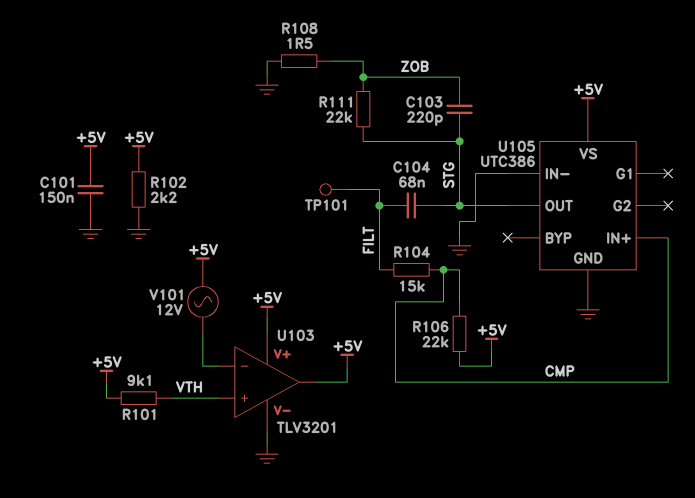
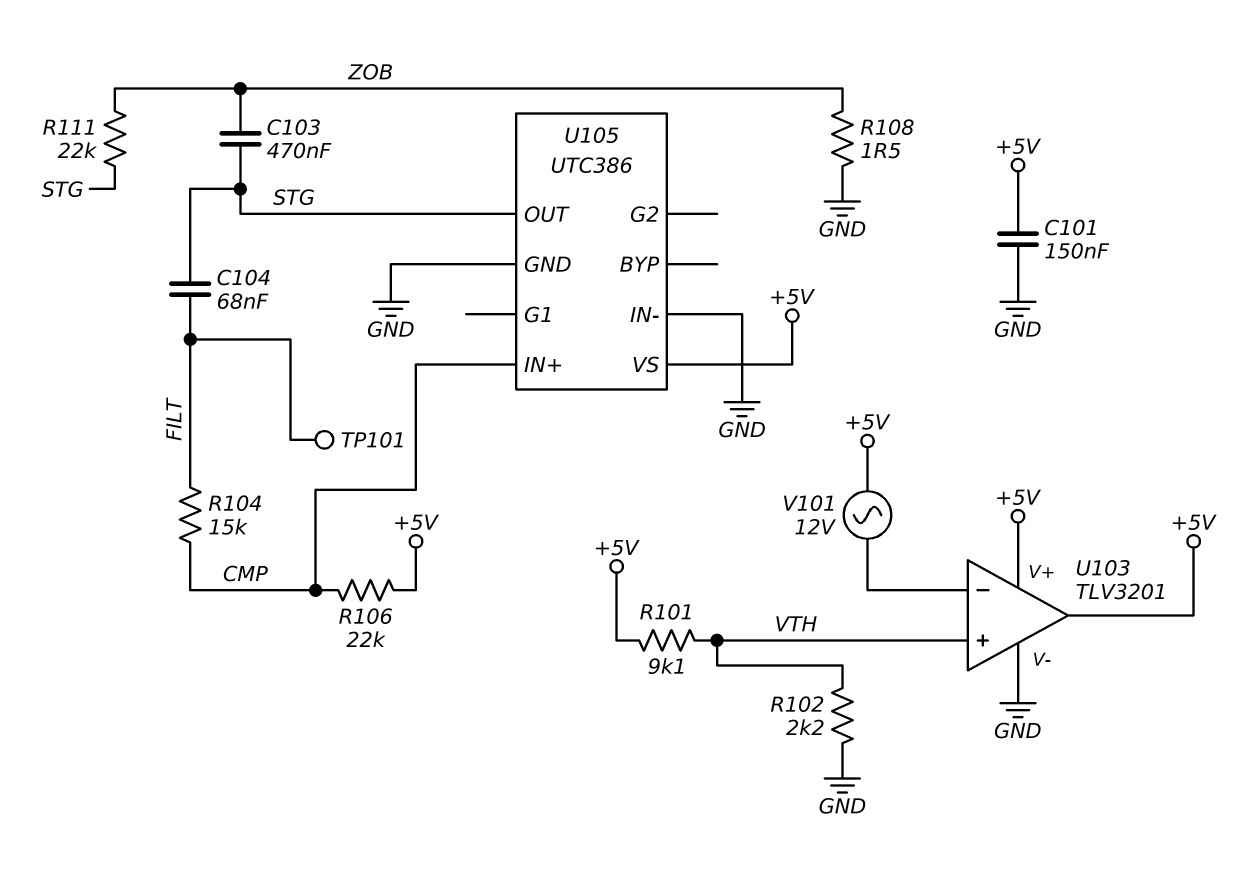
C103: 220pF (STG, ZOB) -> 470nF (STG, ZOB)
R102: 2.2k (+5V, GND) -> 2.2k (GND, VTH)

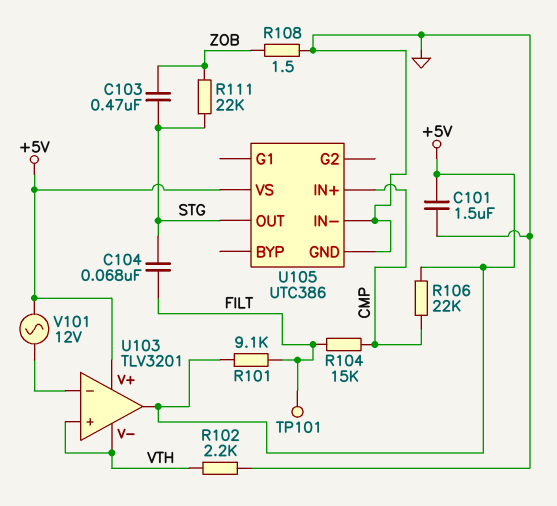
C101: 150nF (+5V, GND) -> 1.5uF (+5V, GND)
R101: 9.1k (+5V, VTH) -> 9.1k (+5V, FILT)
U103 pin V-: GND -> VTH

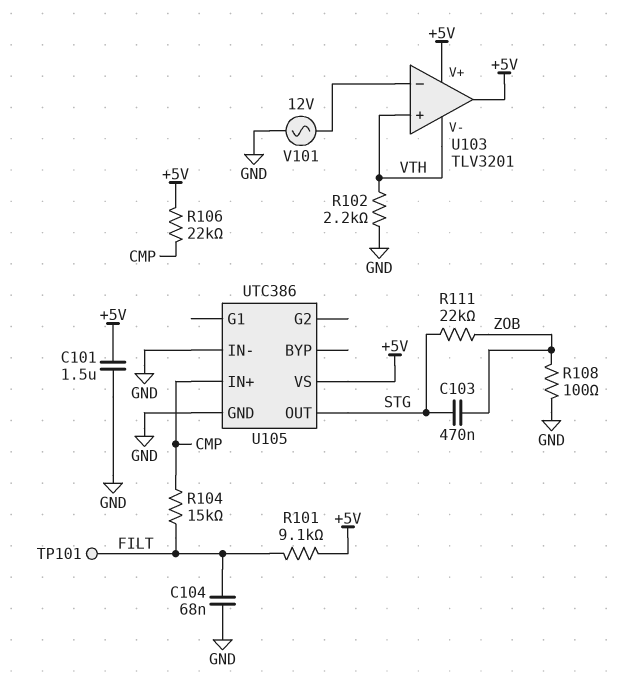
C104: 68nF (FILT, STG) -> 68nF (FILT, GND)
R108: 1.5 (GND, ZOB) -> 100 (GND, ZOB)
V101: AC 12V (+5V, U103/in-) -> AC 12V (GND, U103/in-)

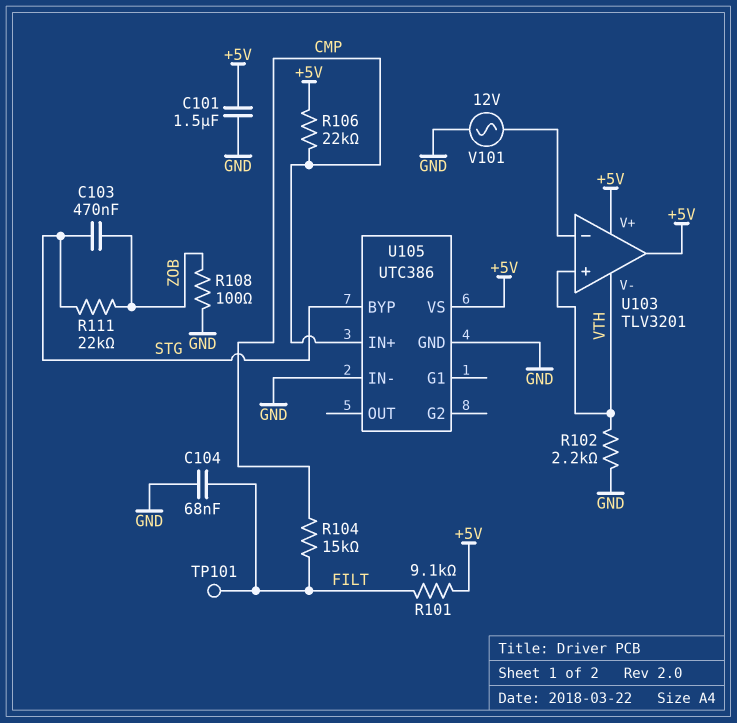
U105 pin BYP: none -> STG
U105 pin OUT: STG -> none

